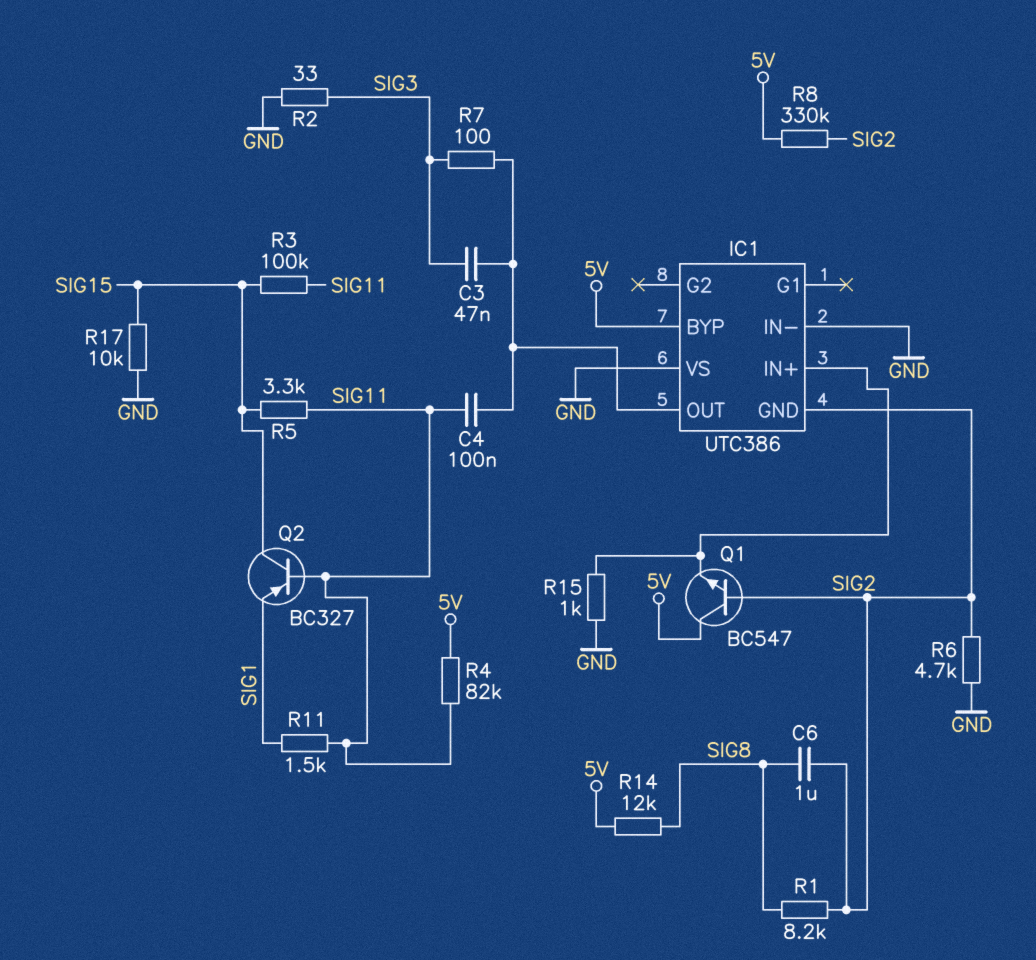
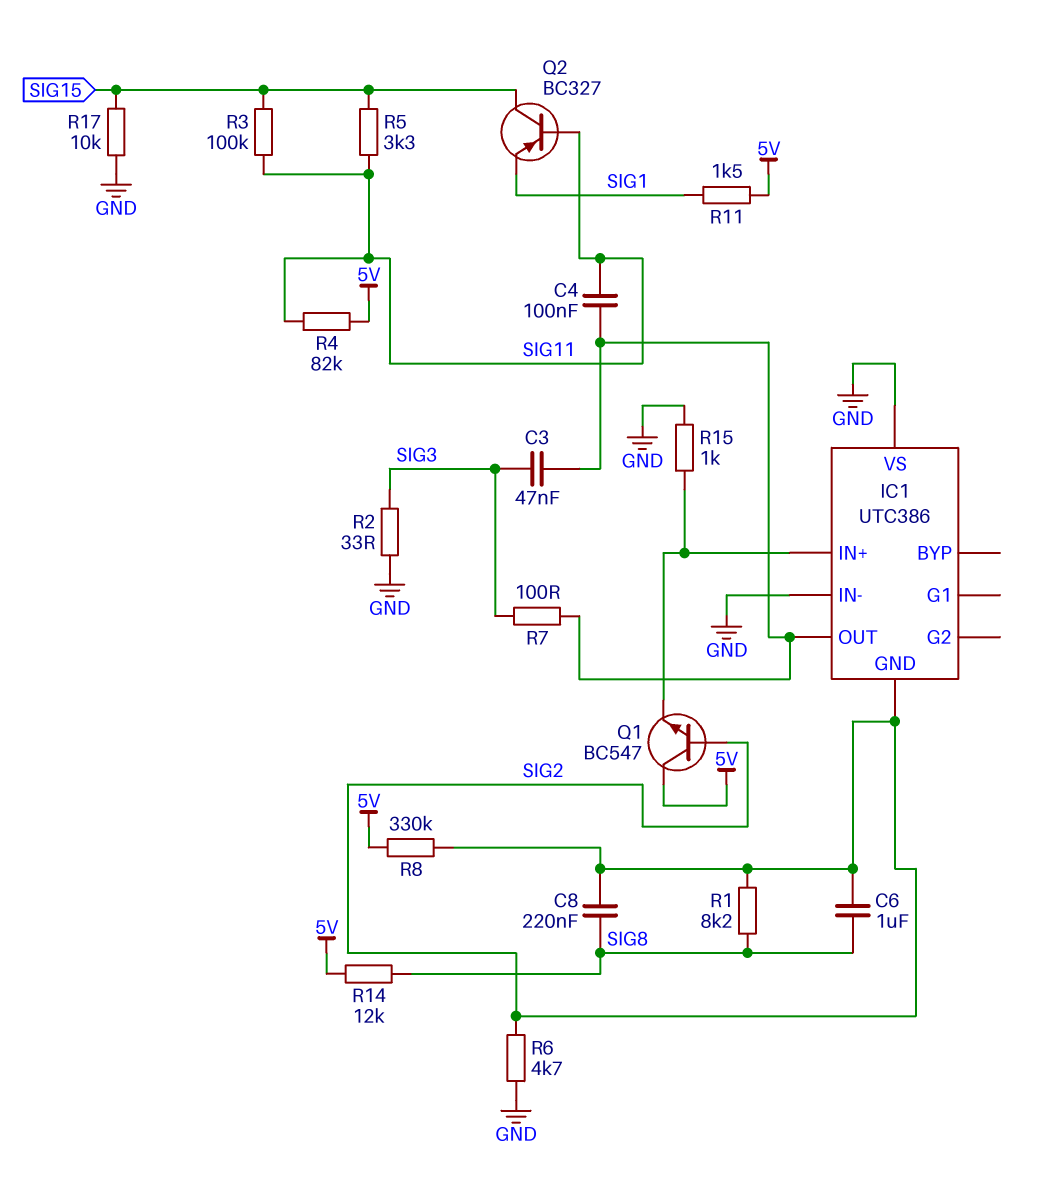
C8: none -> 220nF (SIG2, SIG8)
IC1 pin BYP: 5V -> none
R11: 1.5k (SIG1, SIG11) -> 1.5k (5V, SIG1)

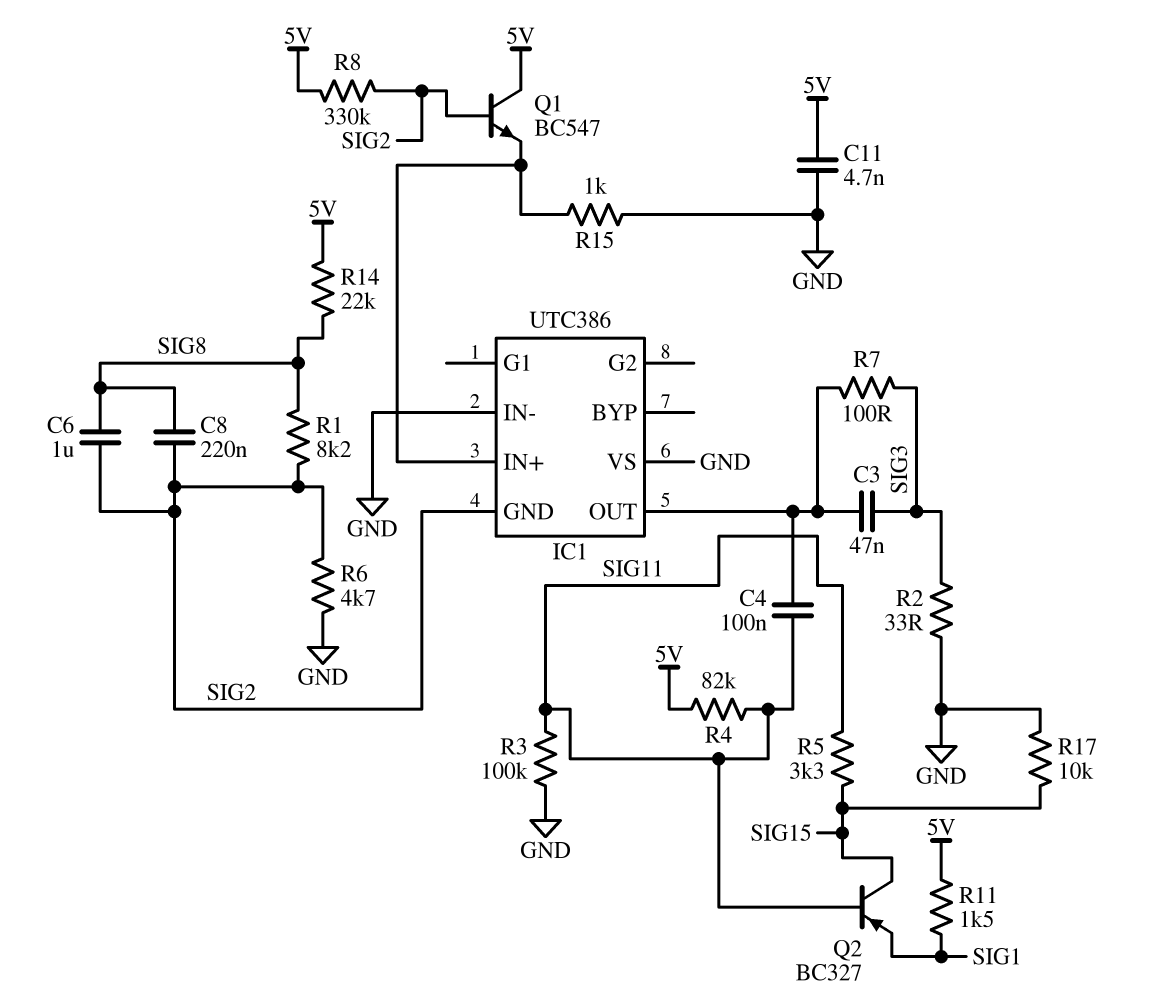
C11: none -> 4.7nF (5V, GND)
R3: 100k (SIG11, SIG15) -> 100k (GND, SIG11)
R14: 12k (5V, SIG8) -> 22k (5V, SIG8)

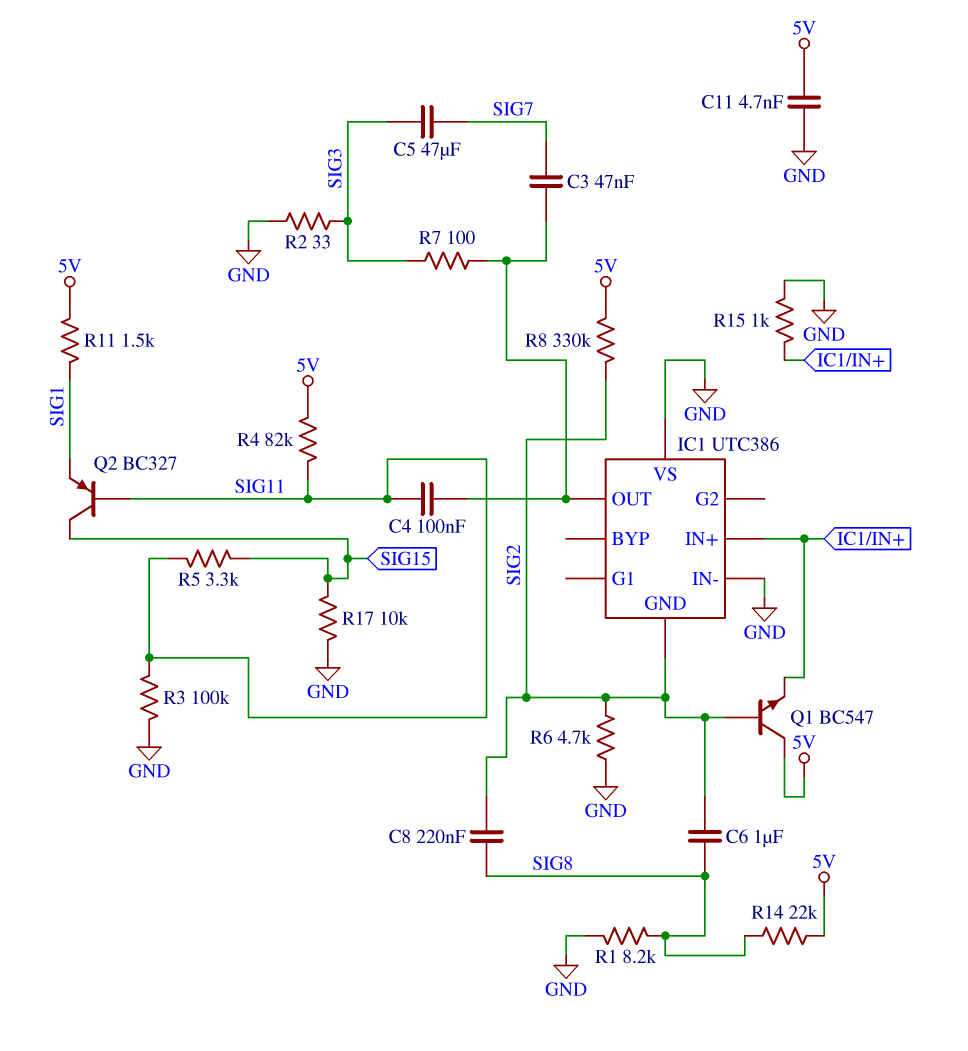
C3: 47nF (IC1/OUT, SIG3) -> 47nF (IC1/OUT, SIG7)
C5: none -> 47uF (SIG3, SIG7)
R1: 8.2k (SIG2, SIG8) -> 8.2k (GND, SIG8)

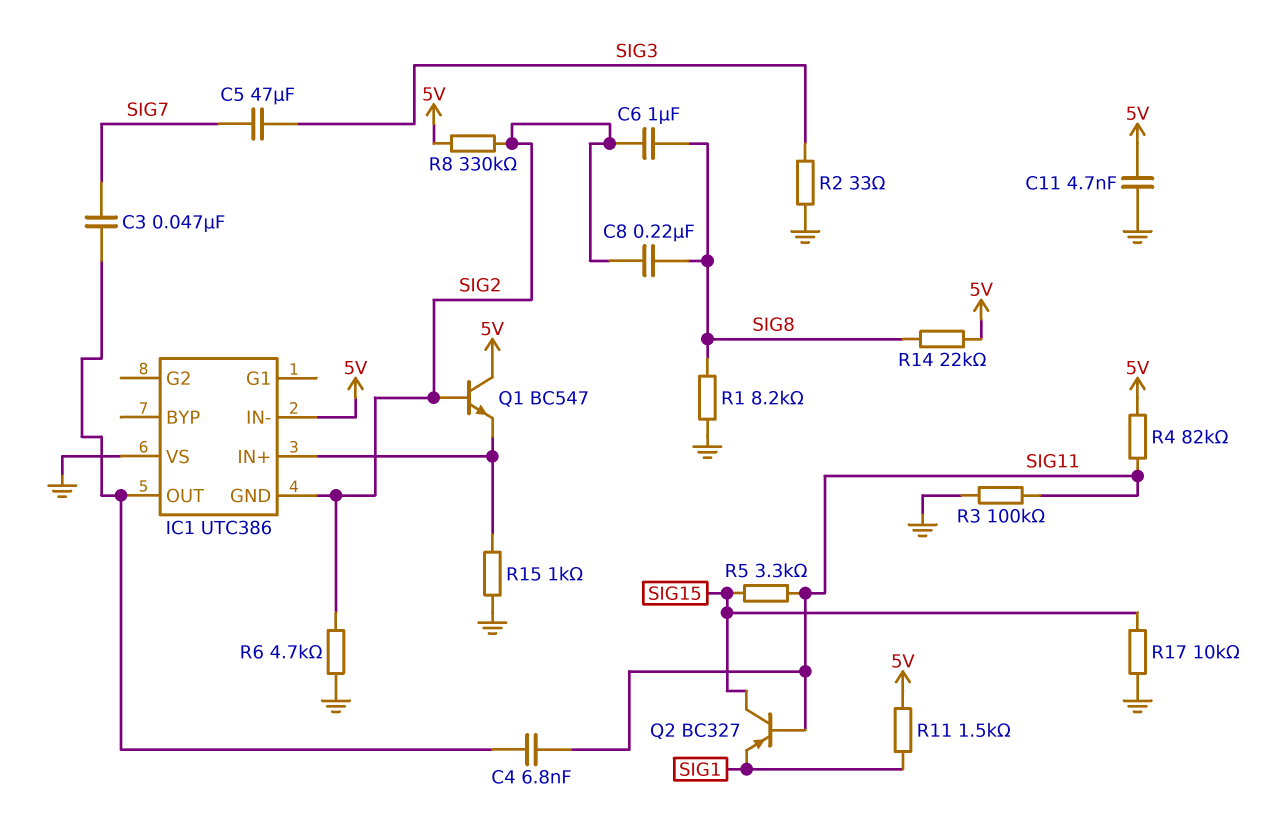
C4: 100nF (IC1/OUT, SIG11) -> 6.8nF (IC1/OUT, SIG11)
IC1 pin IN-: GND -> 5V
R7: 100 (IC1/OUT, SIG3) -> none

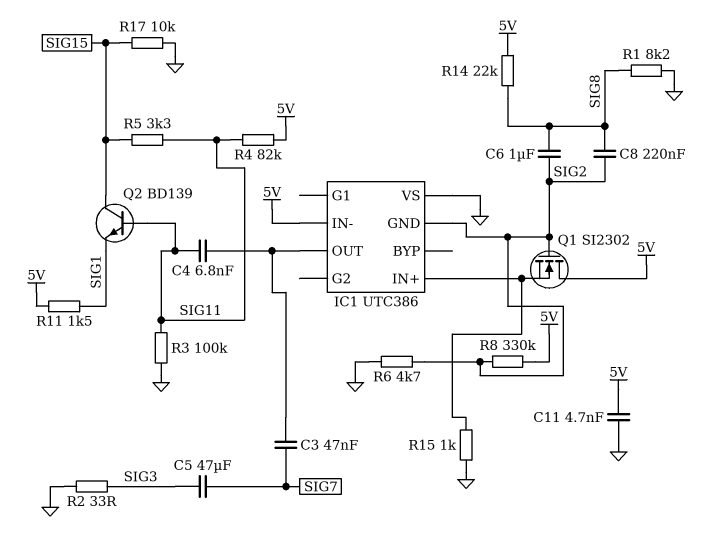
Q1: NPN BC547 (B SIG2, C 5V, E IC1/IN+) -> NMOS SI2302 (G SIG2, D 5V, S IC1/IN+)
Q2: PNP BC327 (B SIG11, C SIG15, E SIG1) -> NPN BD139 (B SIG11, C SIG15, E SIG1)

